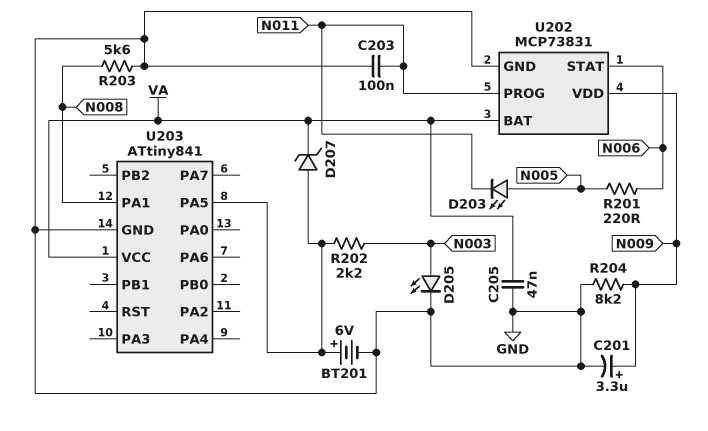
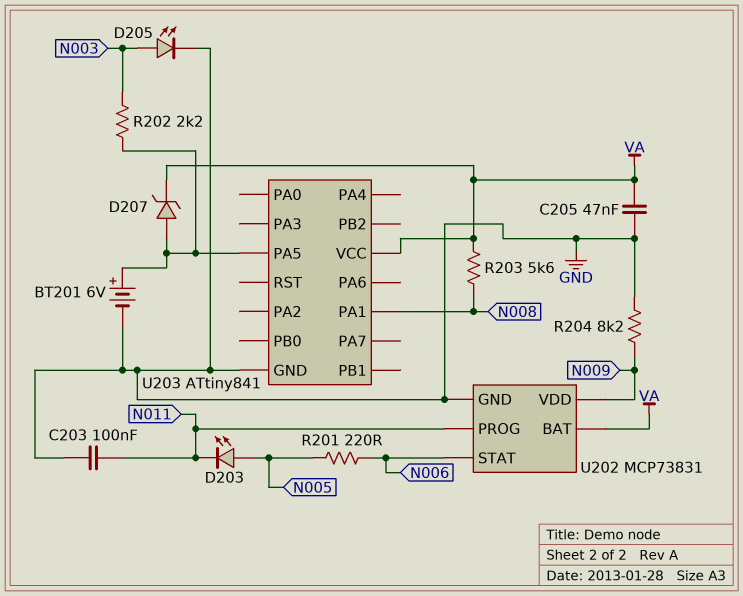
C201: 3.3uF (plus N009, minus GND) -> none
R203: 5.6k (GND, N008) -> 5.6k (N008, VA)

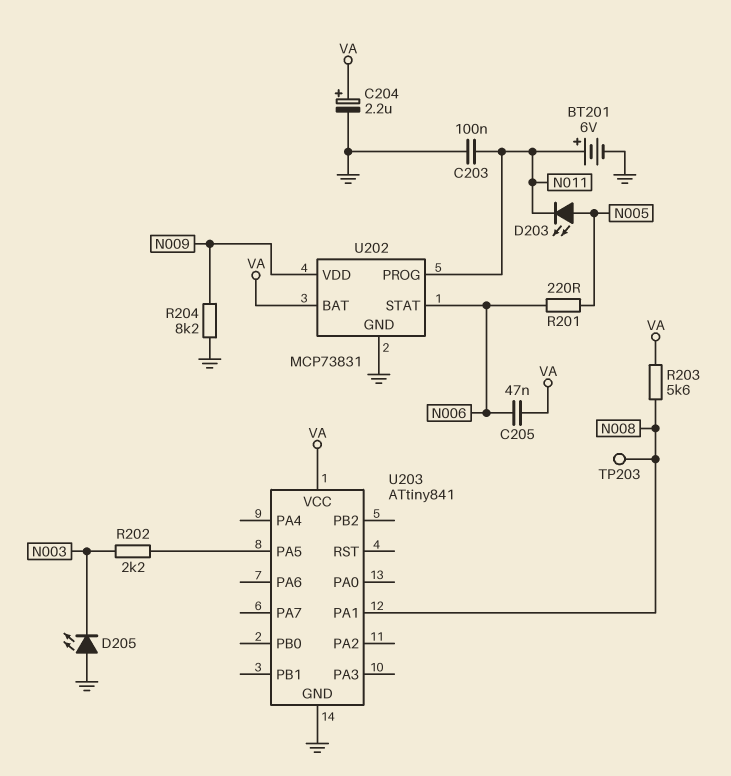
BT201: 6V (plus U203/PA5, minus GND) -> 6V (plus N011, minus GND)
C204: none -> 2.2uF (plus VA, minus GND)
C205: 47nF (GND, VA) -> 47nF (N006, VA)
D205: LED (A N003, K GND) -> LED (A GND, K N003)
D207: zener (A U203/PA5, K VA) -> none
TP203: none -> test point (N008)

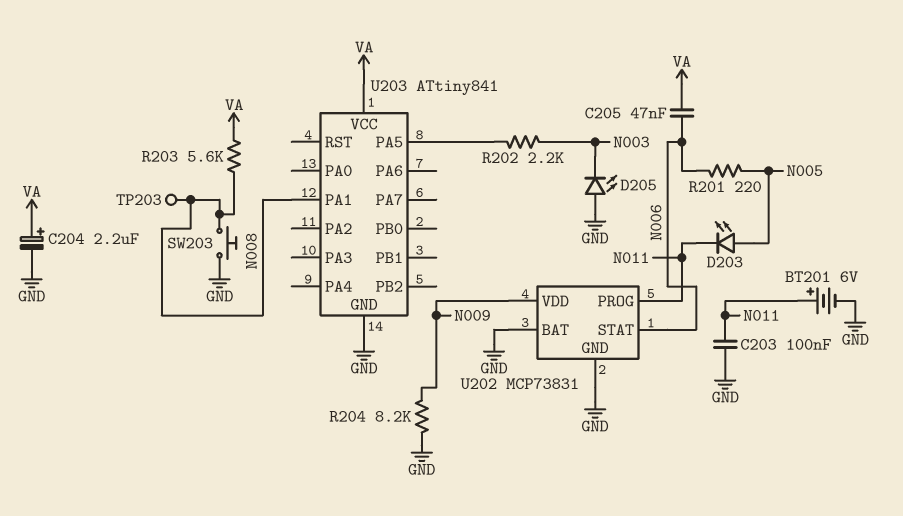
SW203: none -> button (GND, N008)
U202 pin BAT: VA -> GND

